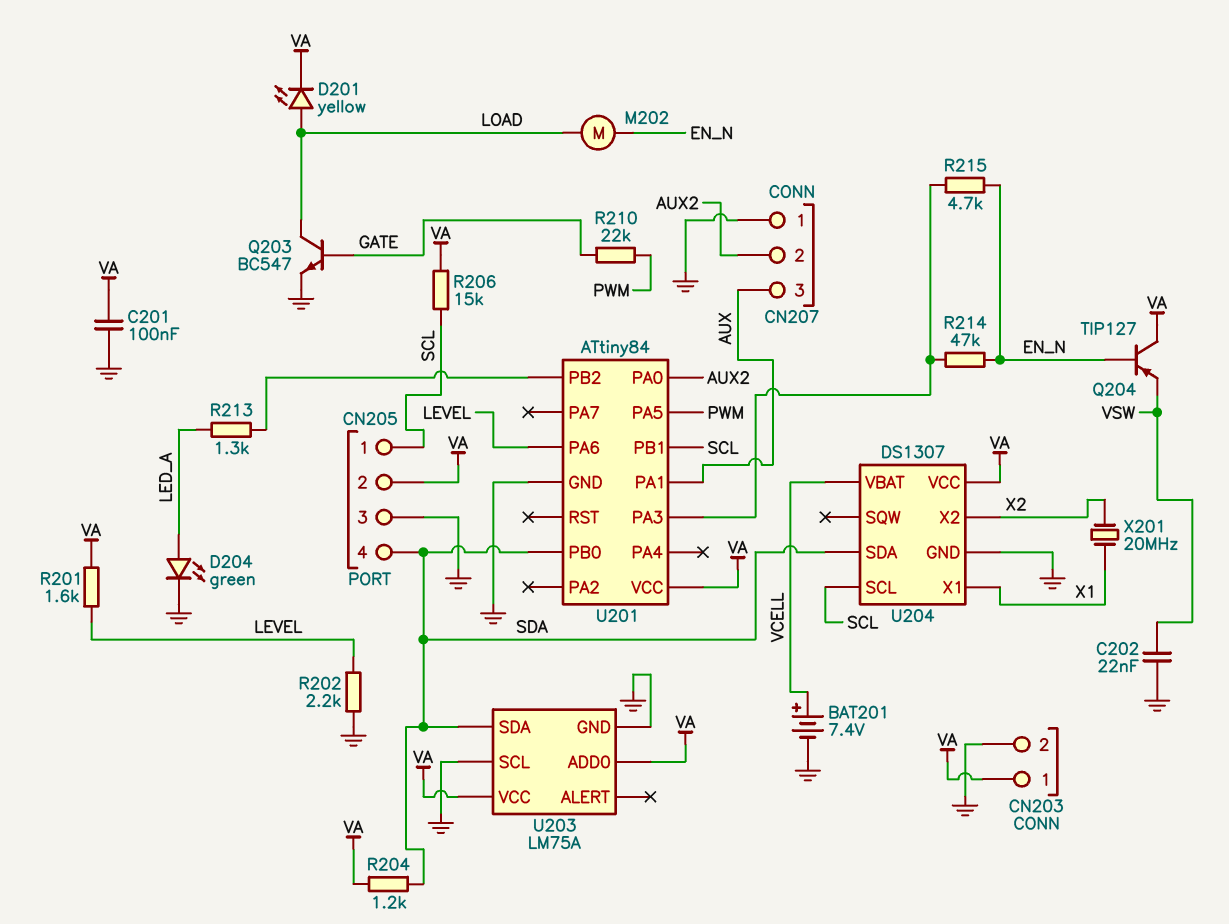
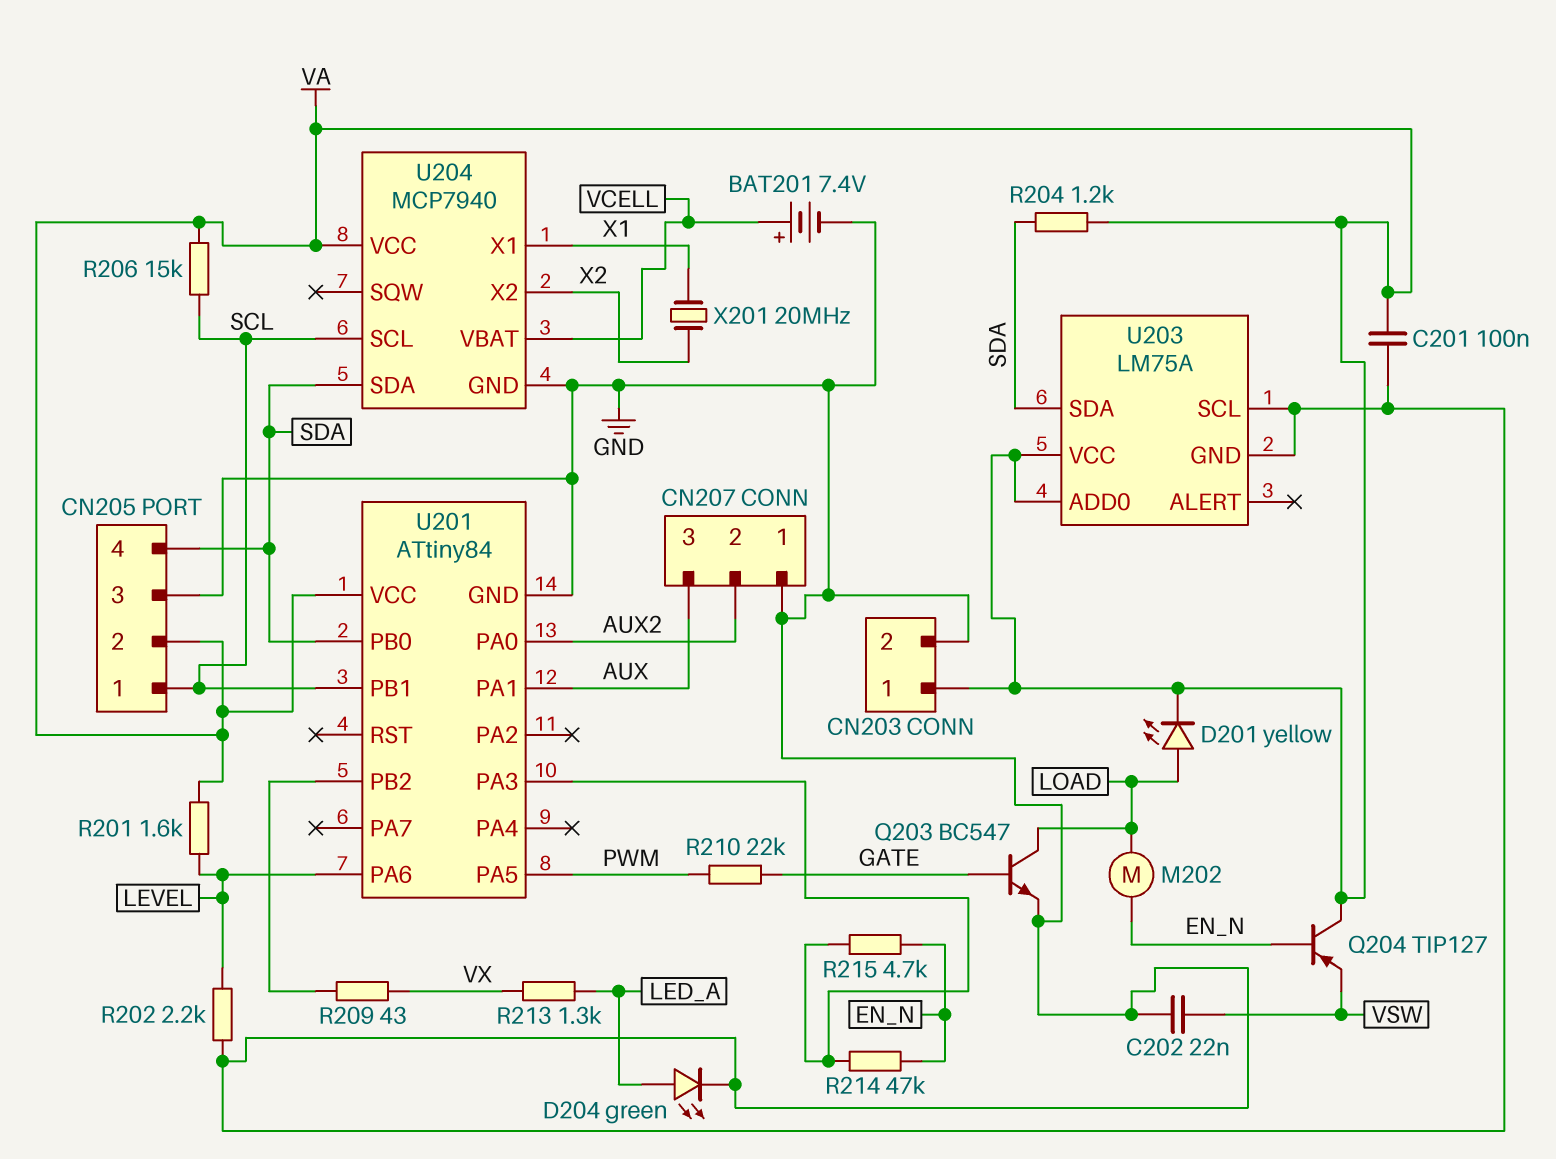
R209: none -> 43 (U201/PB2, VX)
R213: 1.3k (LED_A, U201/PB2) -> 1.3k (LED_A, VX)
U204: DS1307 -> MCP7940

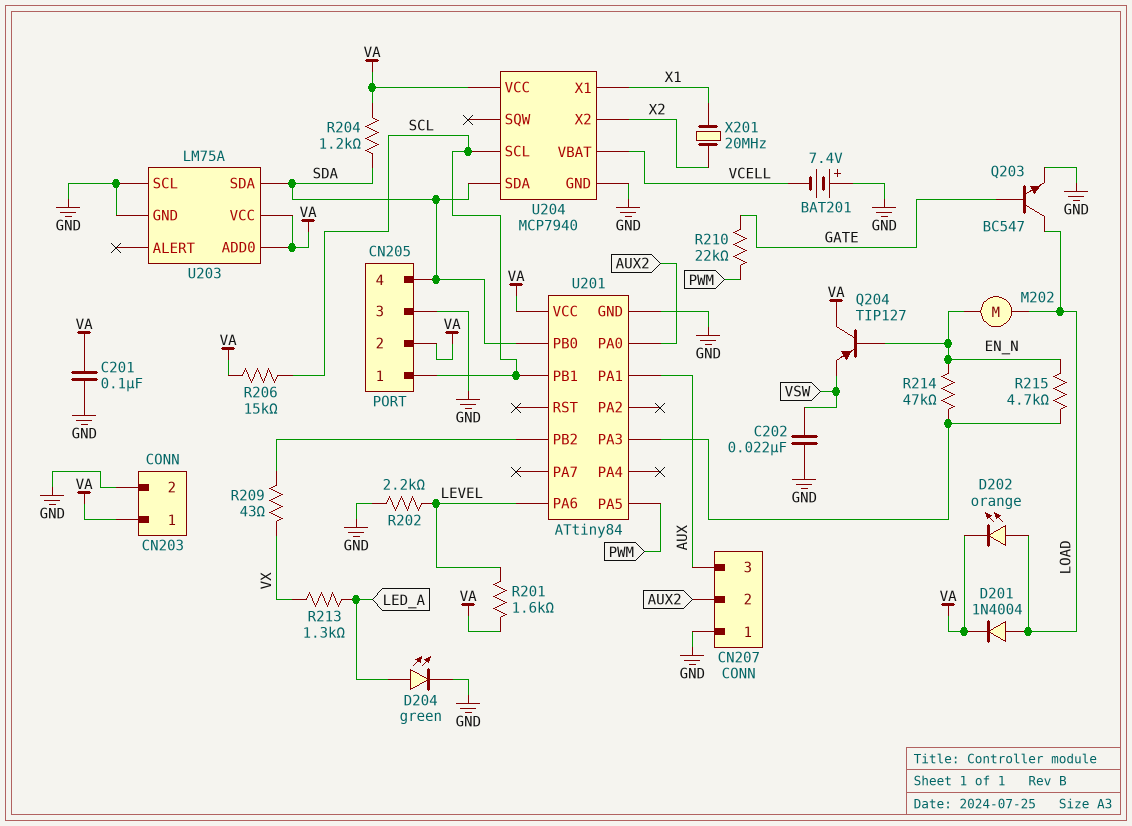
BAT201: 7.4V (plus VCELL, minus GND) -> 7.4V (plus GND, minus VCELL)
D201: LED yellow (A LOAD, K VA) -> diode 1N4004 (A LOAD, K VA)
D202: none -> LED orange (A LOAD, K VA)

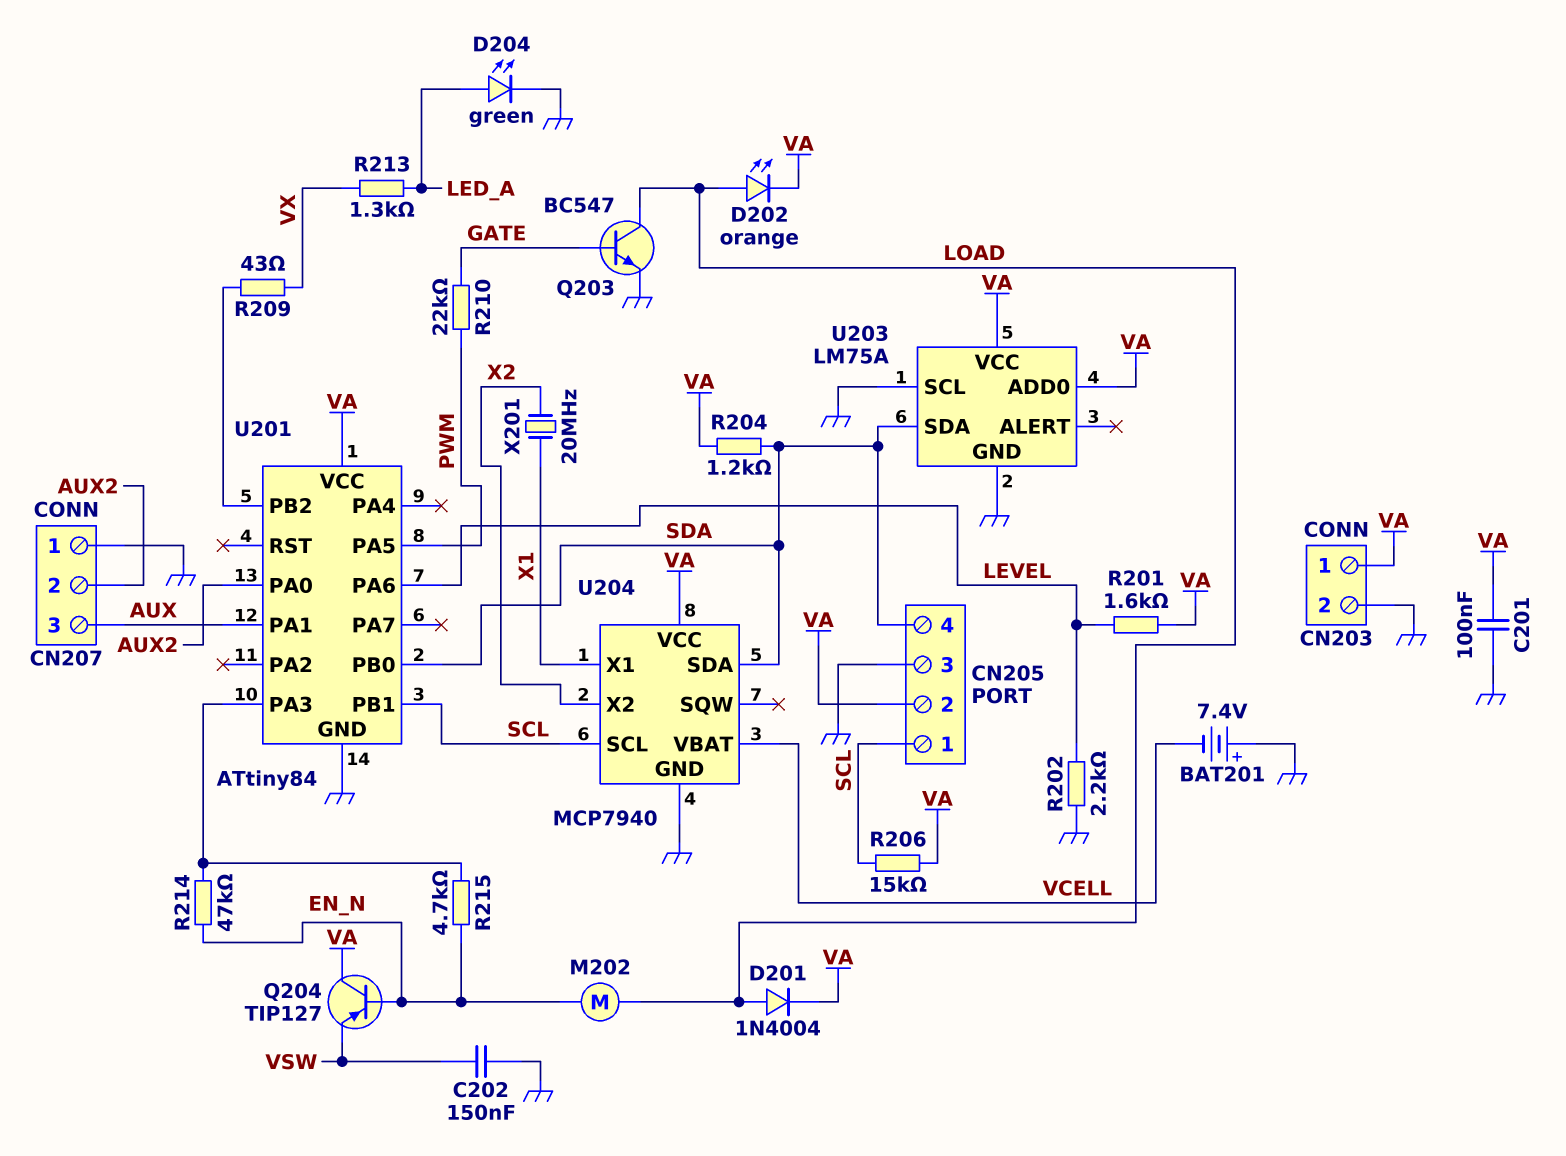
C202: 22nF (GND, VSW) -> 150nF (GND, VSW)

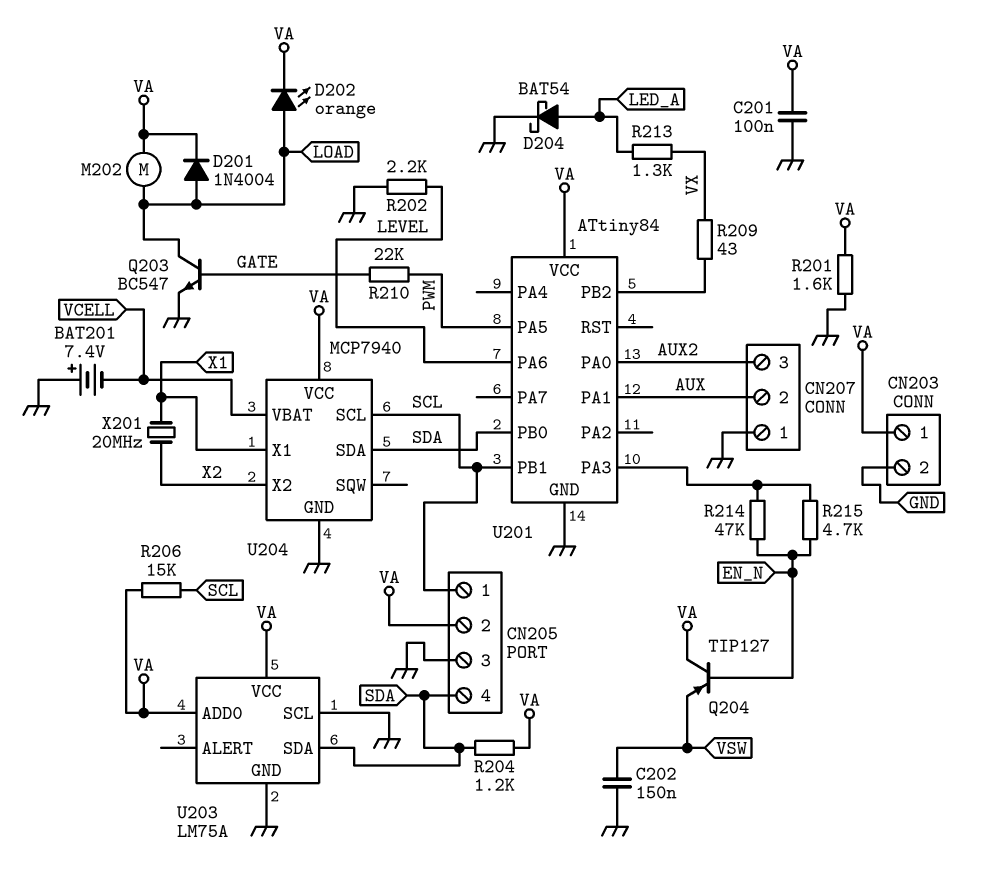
CN207 pin 2: AUX2 -> AUX
CN207 pin 3: AUX -> AUX2
D204: LED green (A LED_A, K GND) -> schottky BAT54 (A LED_A, K GND)
M202: motor (EN_N, LOAD) -> motor (LOAD, VA)
R201: 1.6k (LEVEL, VA) -> 1.6k (GND, VA)

